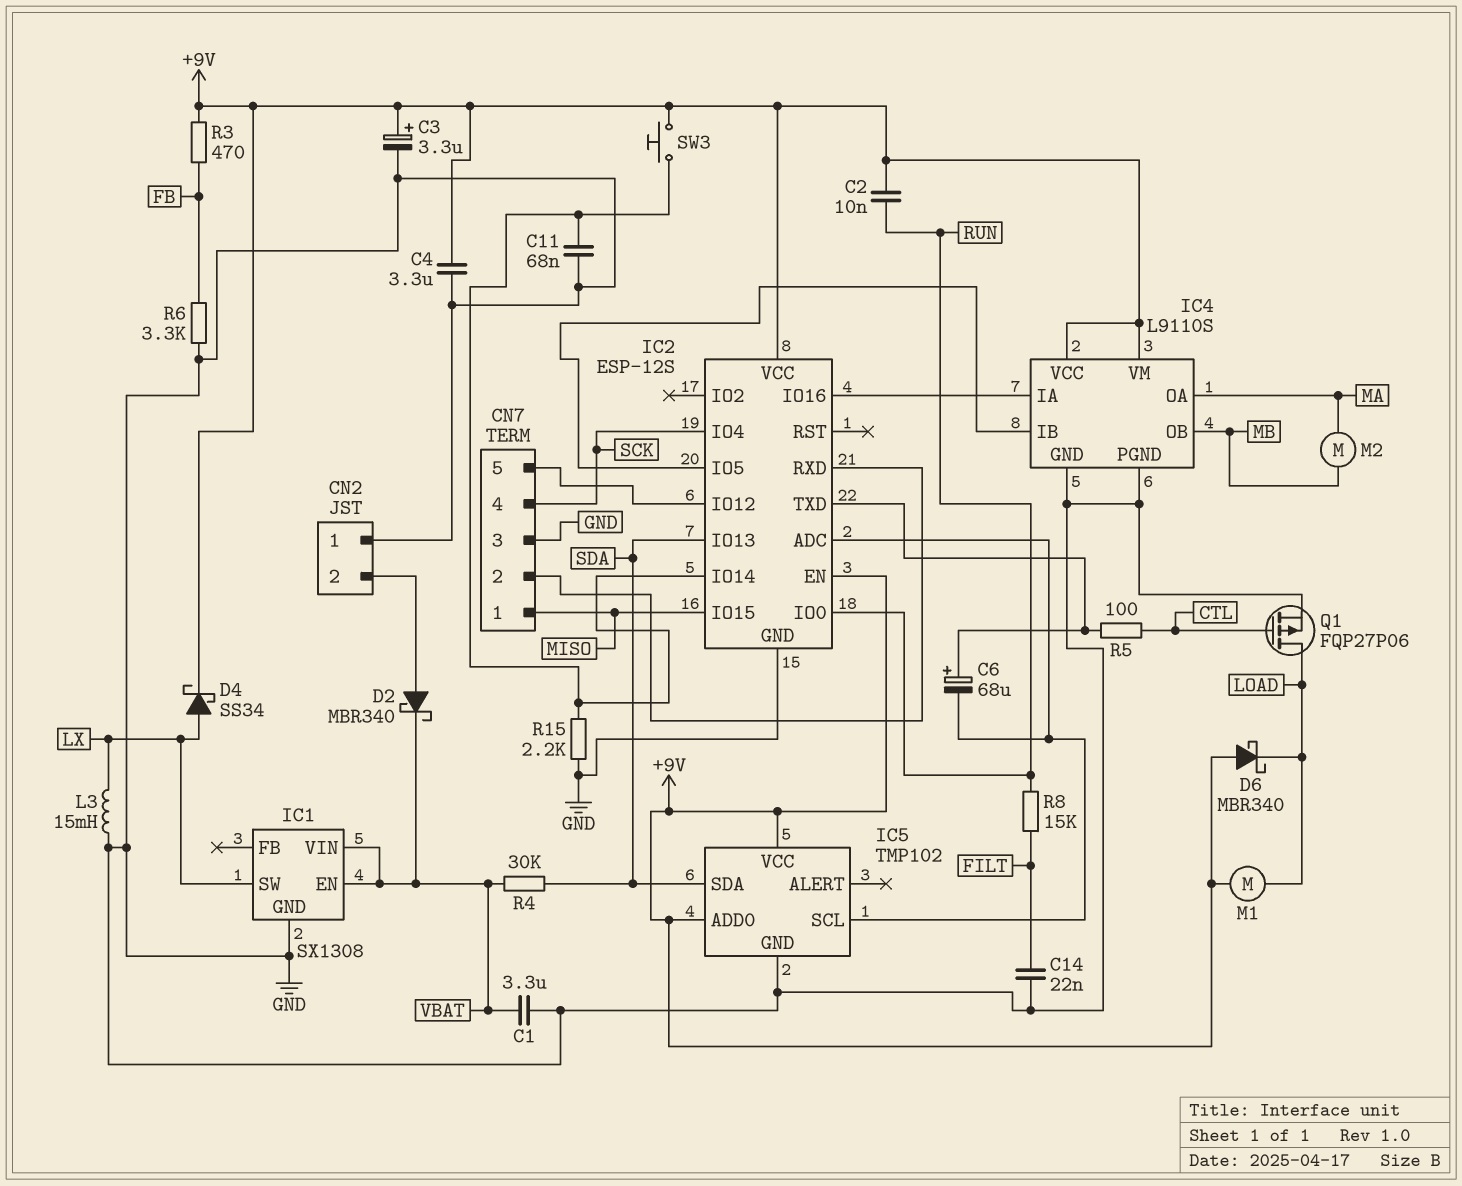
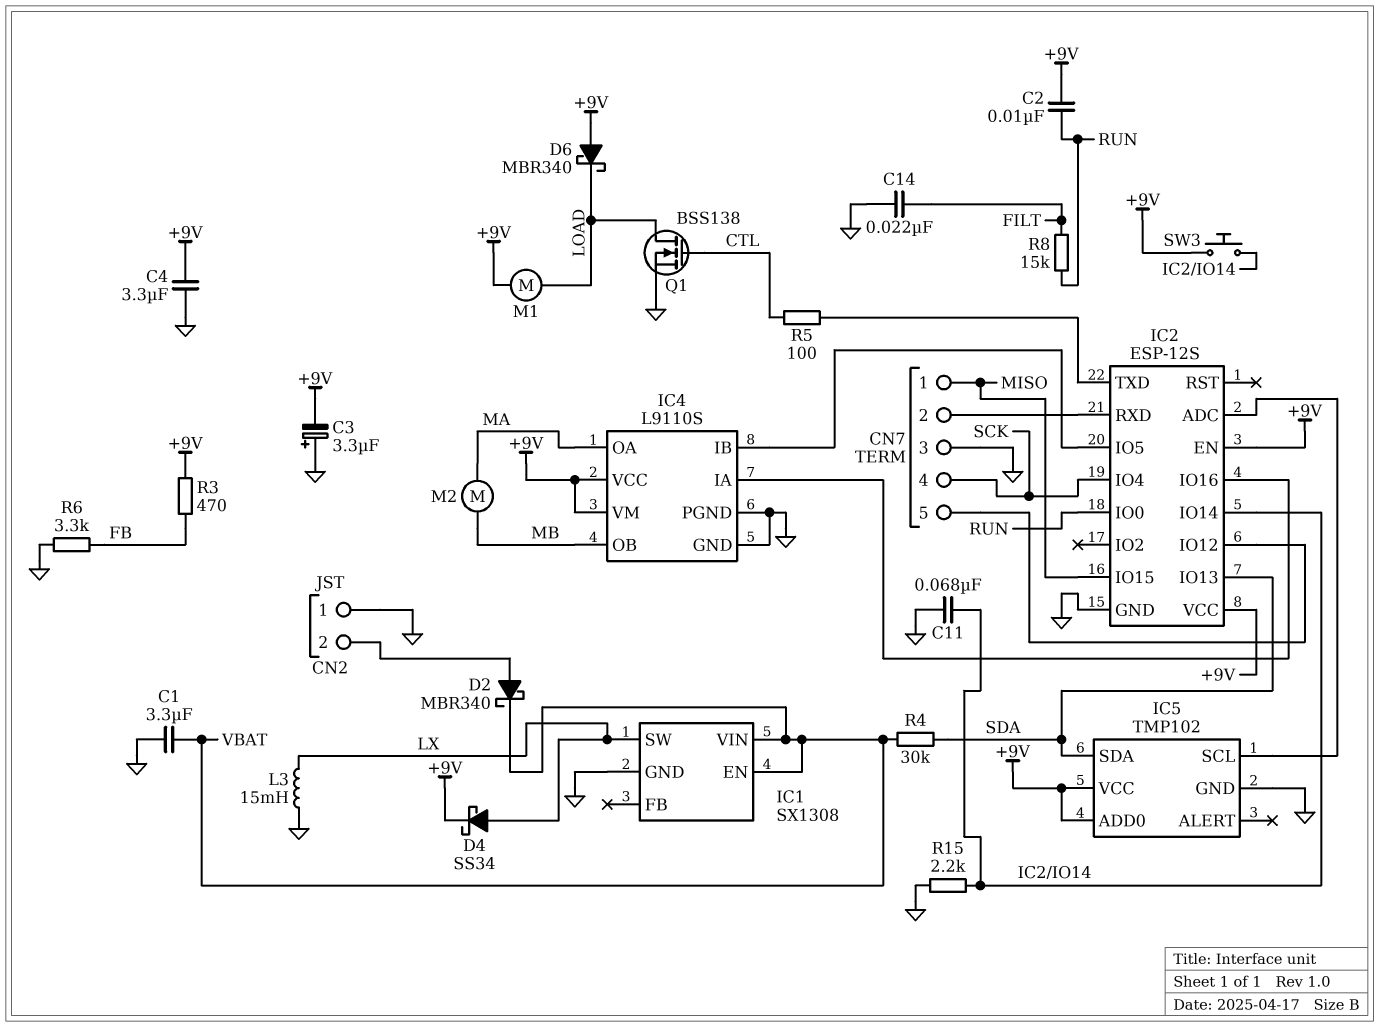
C3: 3.3uF (plus +9V, minus GND) -> 3.3uF (plus GND, minus +9V)
C6: 68uF (plus IC2/TXD, minus IC2/ADC) -> none
Q1: PMOS FQP27P06 (G CTL, D LOAD, S GND) -> NMOS BSS138 (G CTL, D LOAD, S GND)

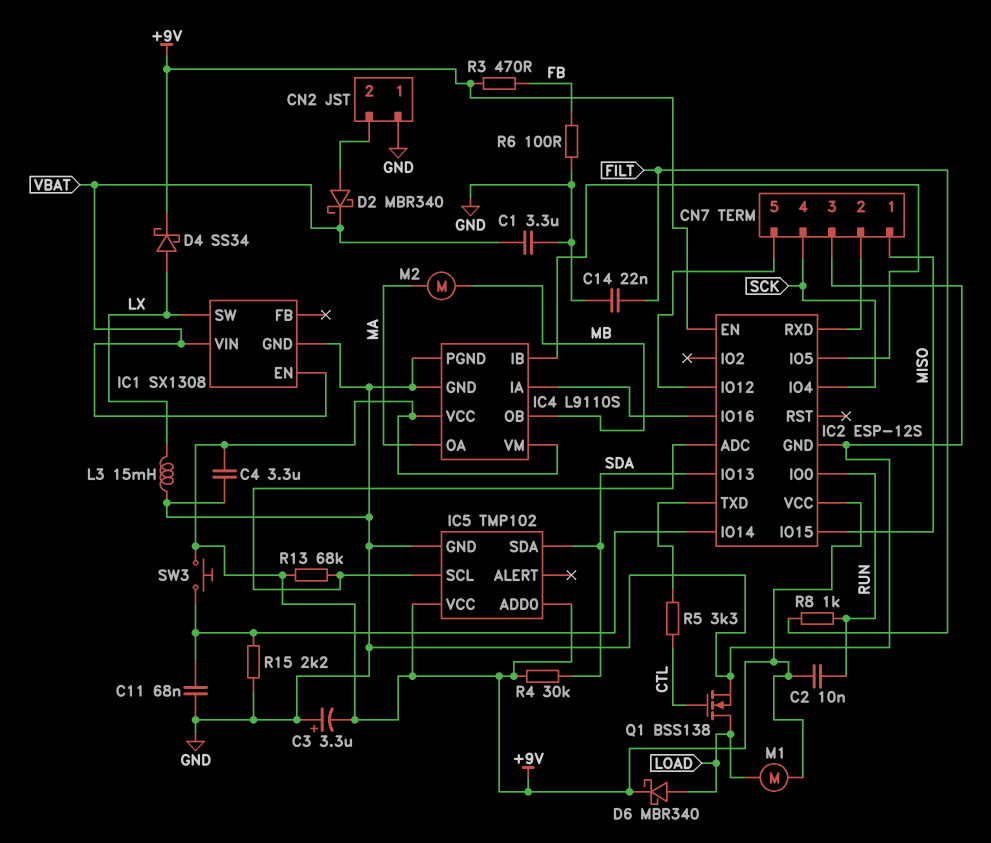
D6: schottky MBR340 (A +9V, K LOAD) -> schottky MBR340 (A LOAD, K +9V)
R4: 30k (SDA, VBAT) -> 30k (+9V, SDA)
R5: 100 (CTL, IC2/TXD) -> 3.3k (CTL, IC2/TXD)
R6: 3.3k (FB, GND) -> 100 (FB, GND)
R8: 15k (FILT, RUN) -> 1k (FILT, RUN)
R13: none -> 68k (+9V, IC2/ADC)

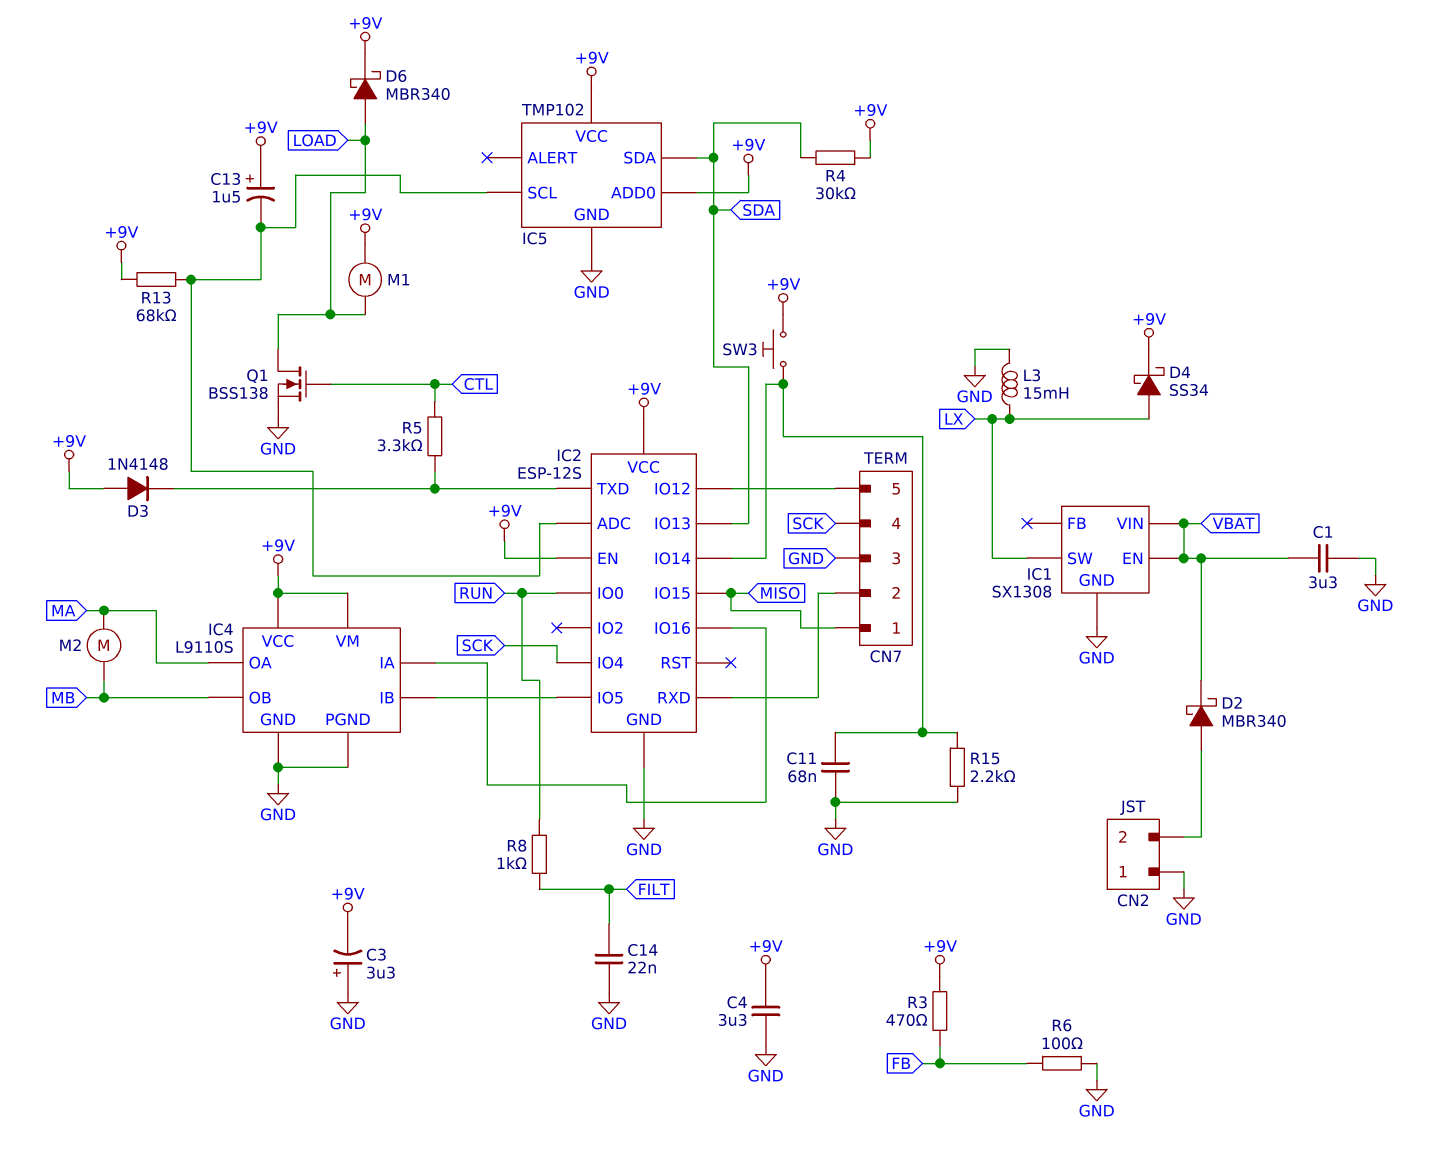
C2: 10nF (+9V, RUN) -> none
C13: none -> 1.5uF (plus +9V, minus IC2/ADC)
D3: none -> diode 1N4148 (A +9V, K IC2/TXD)

